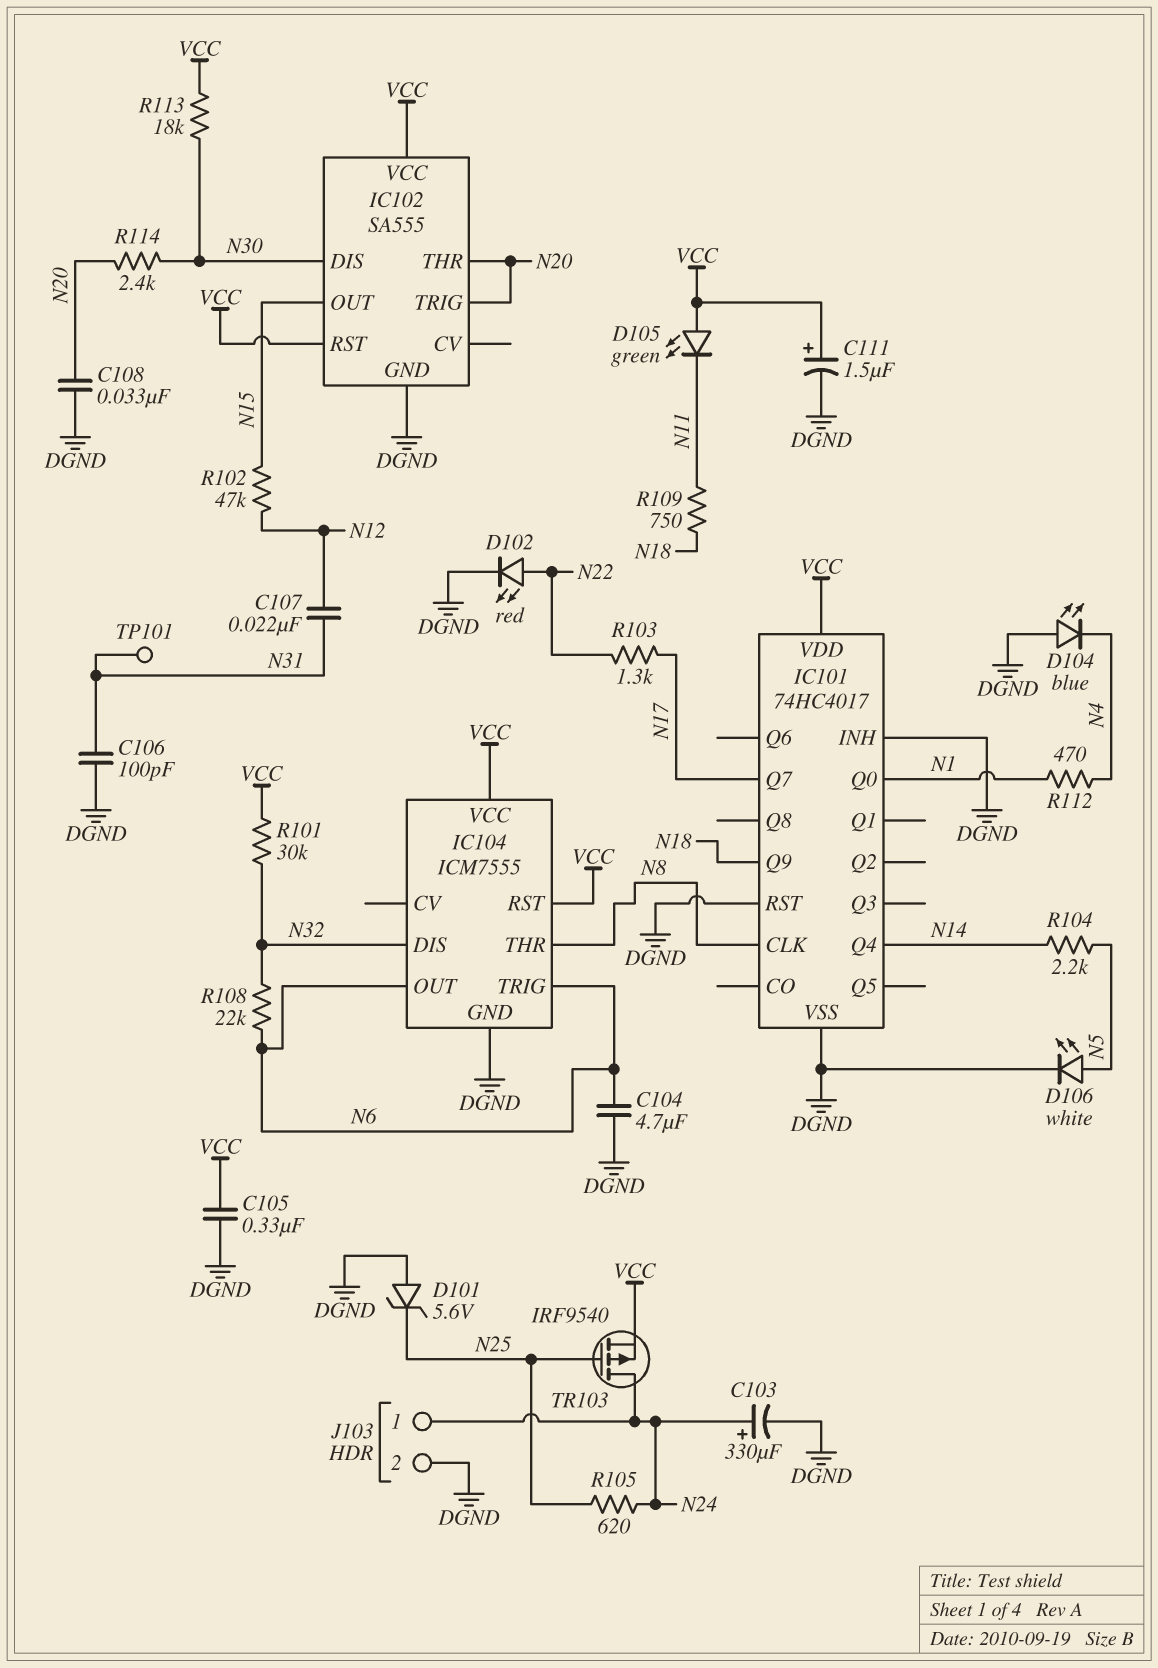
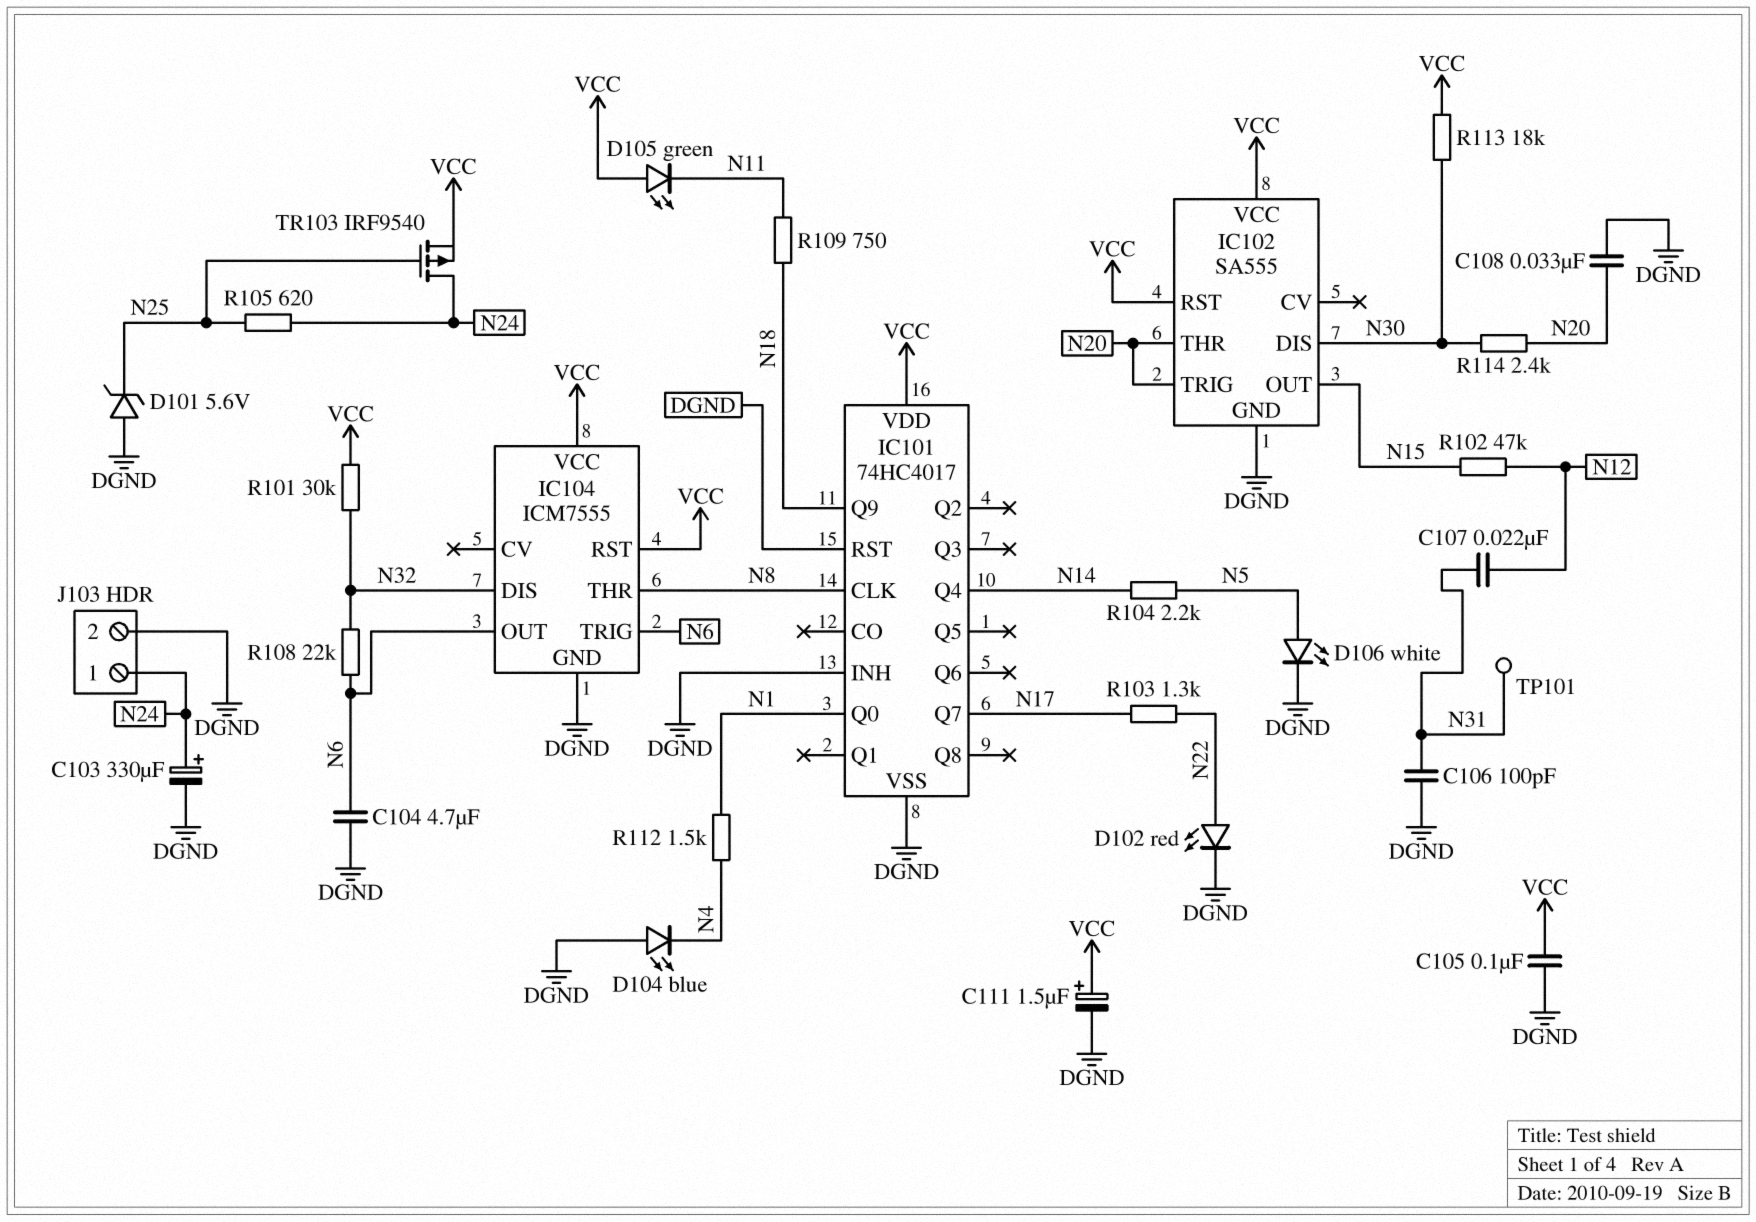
C105: 330nF (DGND, VCC) -> 100nF (DGND, VCC)
R112: 470 (N1, N4) -> 1.5k (N1, N4)

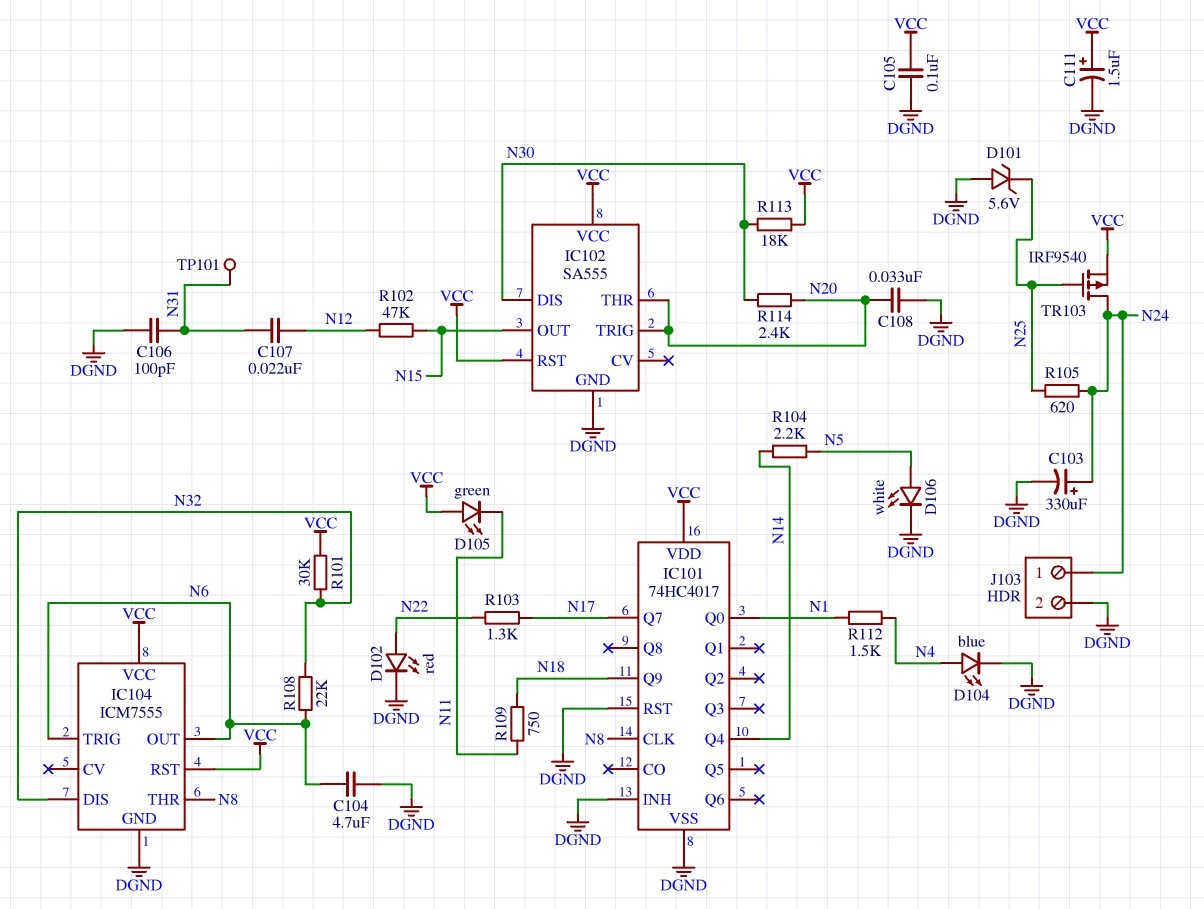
D104: LED blue (A DGND, K N4) -> LED blue (A N4, K DGND)

